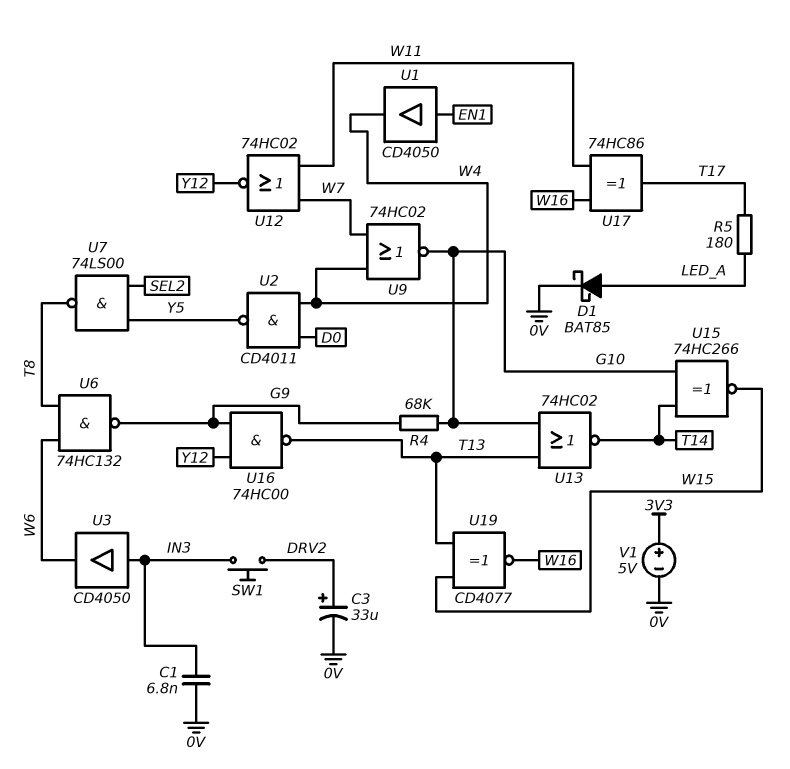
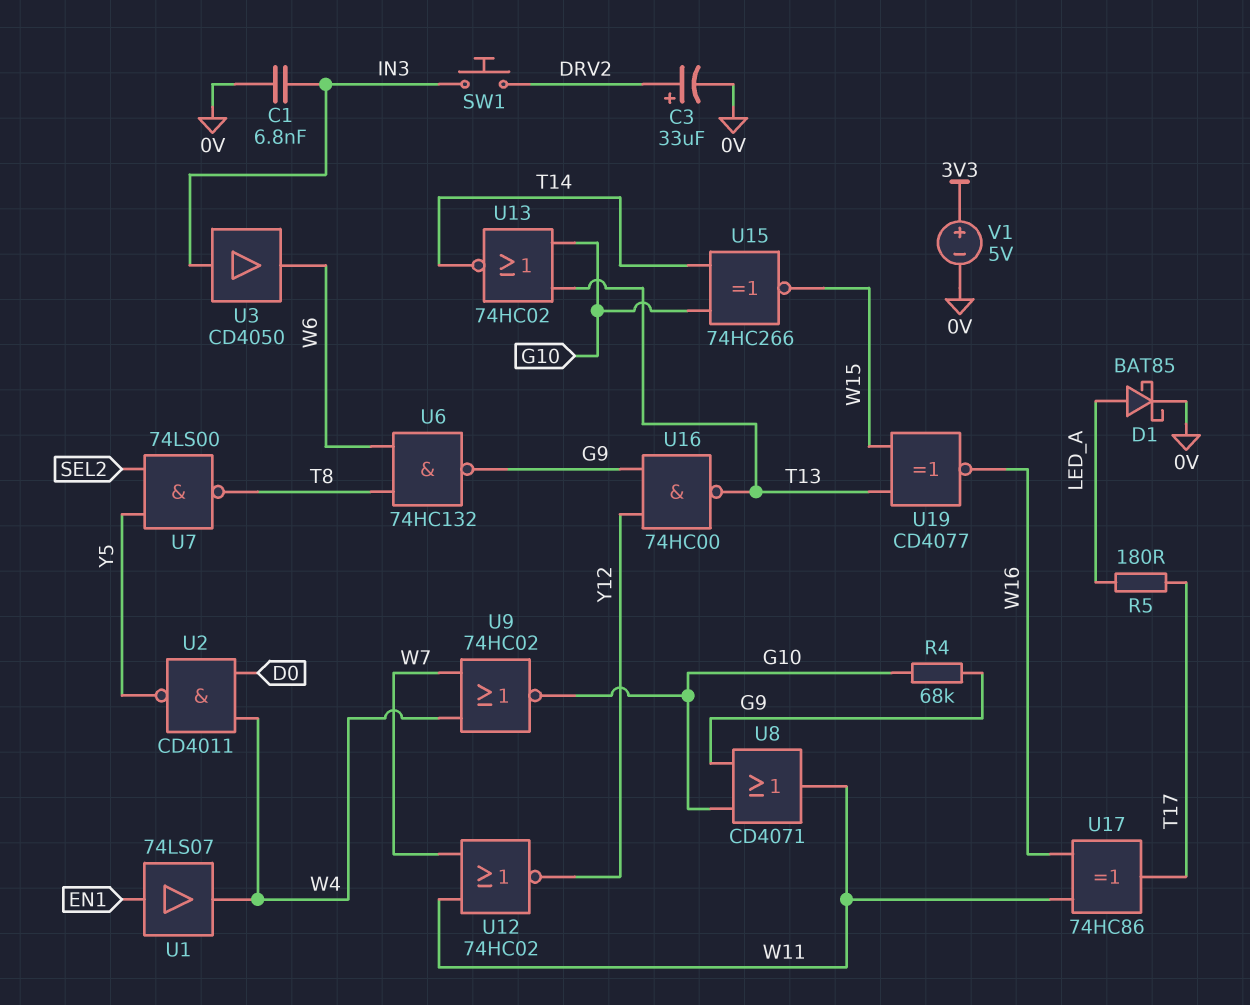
U1: buffer CD4050 (in EN1, out W4) -> buffer 74LS07 (in EN1, out W4)
U8: none -> OR CD4071 (in G9, in G10, out W11)

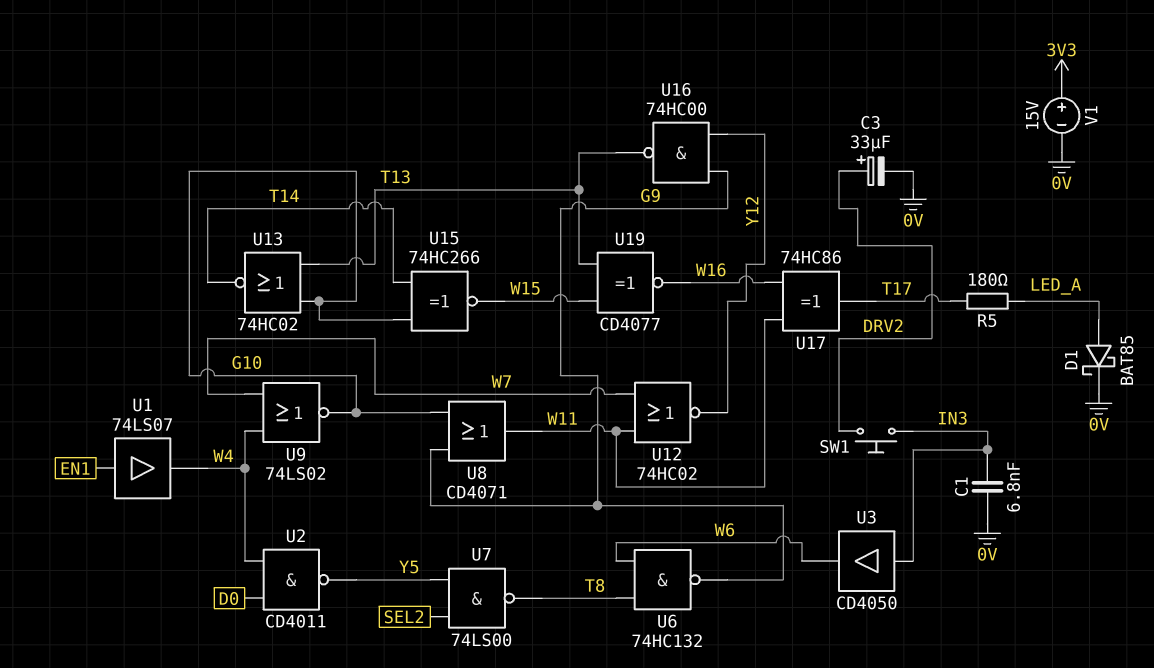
R4: 68k (G9, G10) -> none
U9: NOR 74HC02 (in W4, in W7, out G10) -> NOR 74LS02 (in W4, in W7, out G10)
V1: 5V (plus 3V3, minus 0V) -> 15V (plus 3V3, minus 0V)

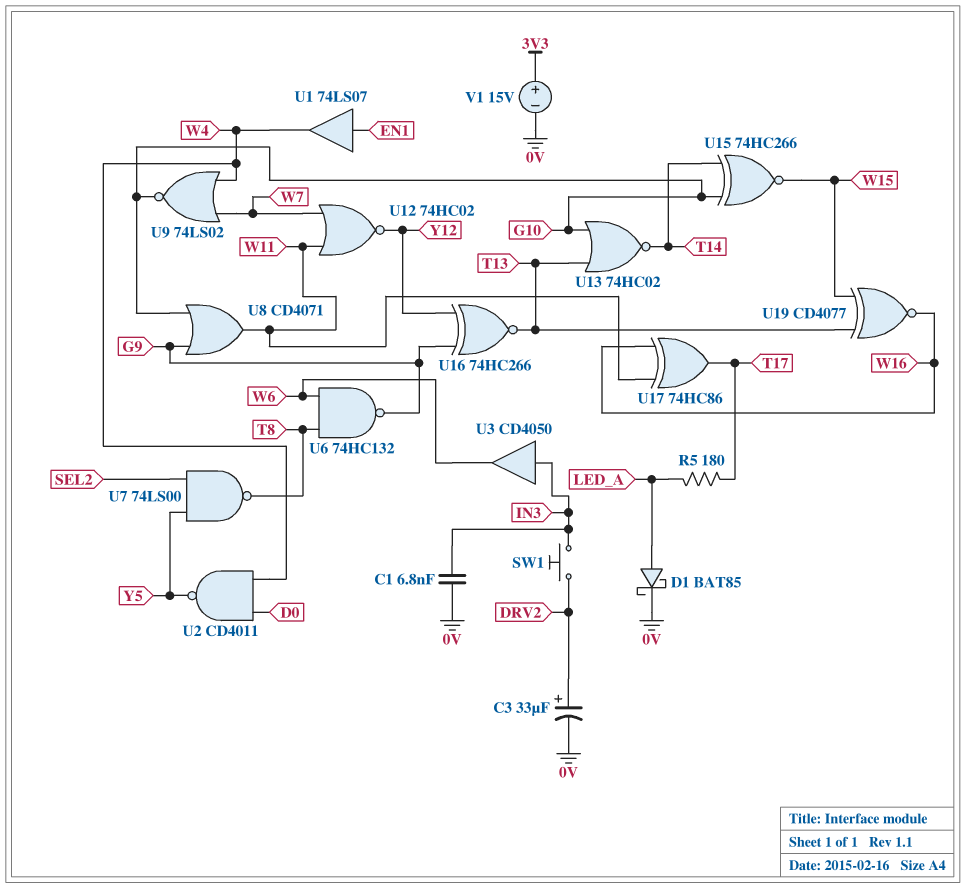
U16: NAND 74HC00 (in G9, in Y12, out T13) -> XNOR 74HC266 (in G9, in Y12, out T13)

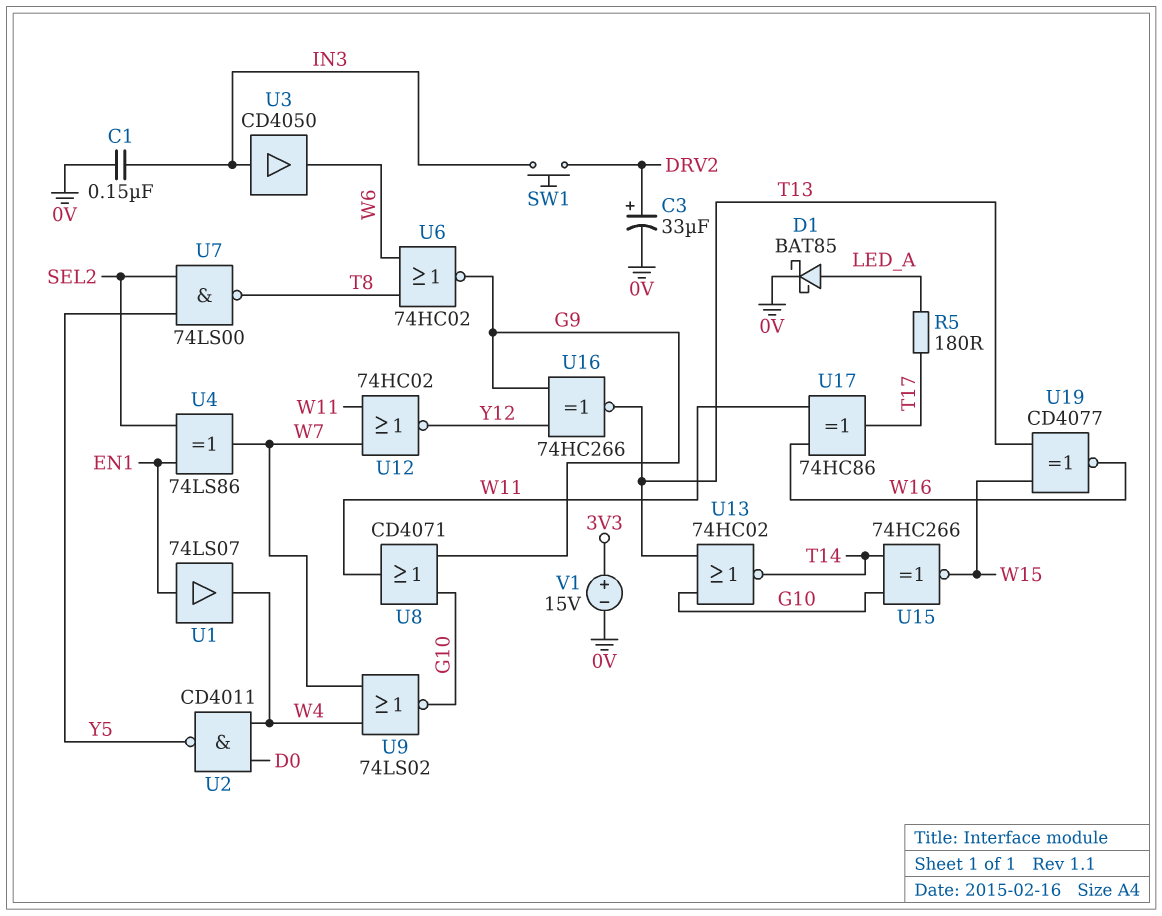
C1: 6.8nF (0V, IN3) -> 150nF (0V, IN3)
U4: none -> XOR 74LS86 (in EN1, in SEL2, out W7)
U6: NAND 74HC132 (in T8, in W6, out G9) -> NOR 74HC02 (in T8, in W6, out G9)

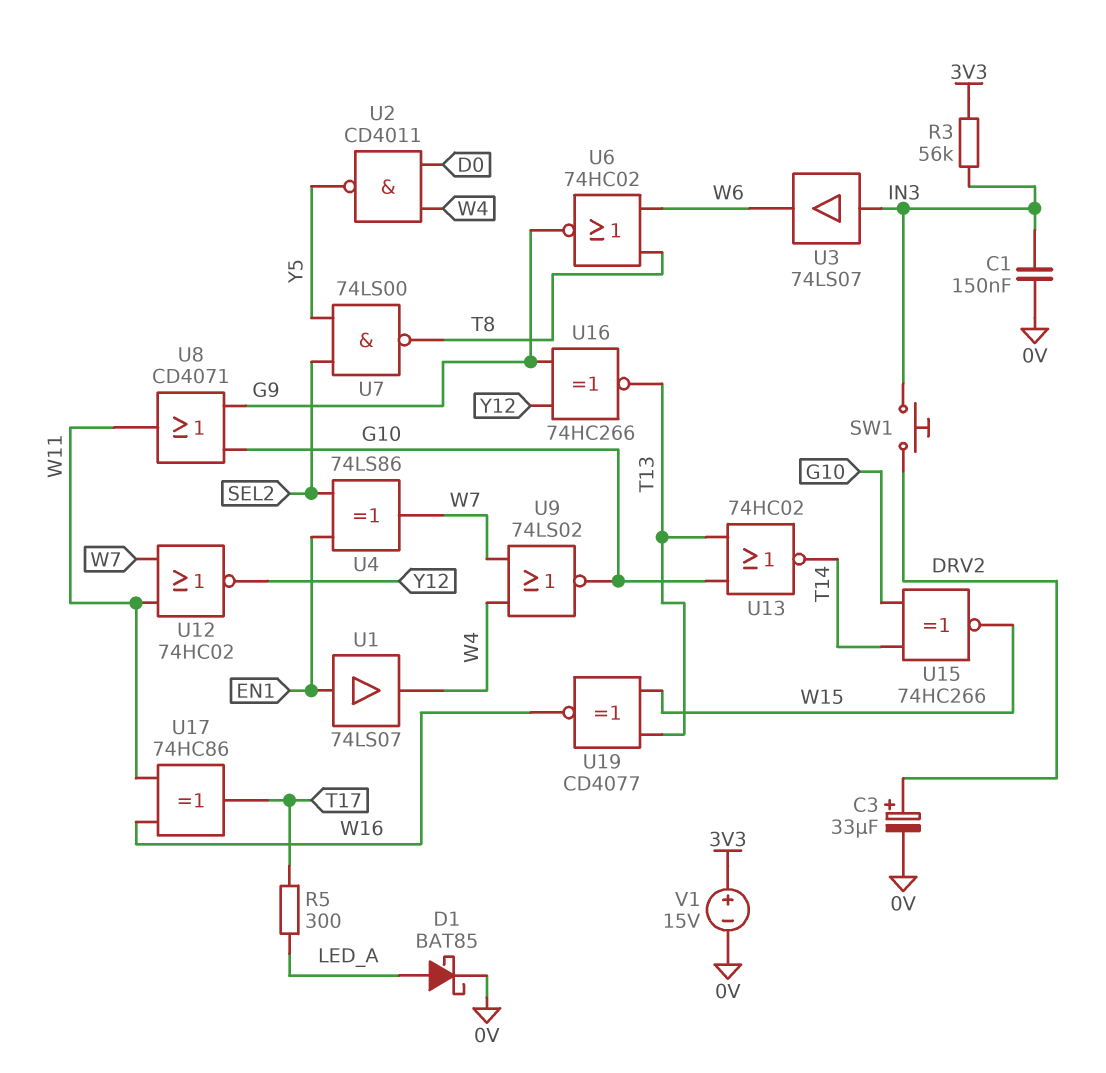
R3: none -> 56k (3V3, IN3)
R5: 180 (LED_A, T17) -> 300 (LED_A, T17)
U3: buffer CD4050 (in IN3, out W6) -> buffer 74LS07 (in IN3, out W6)

